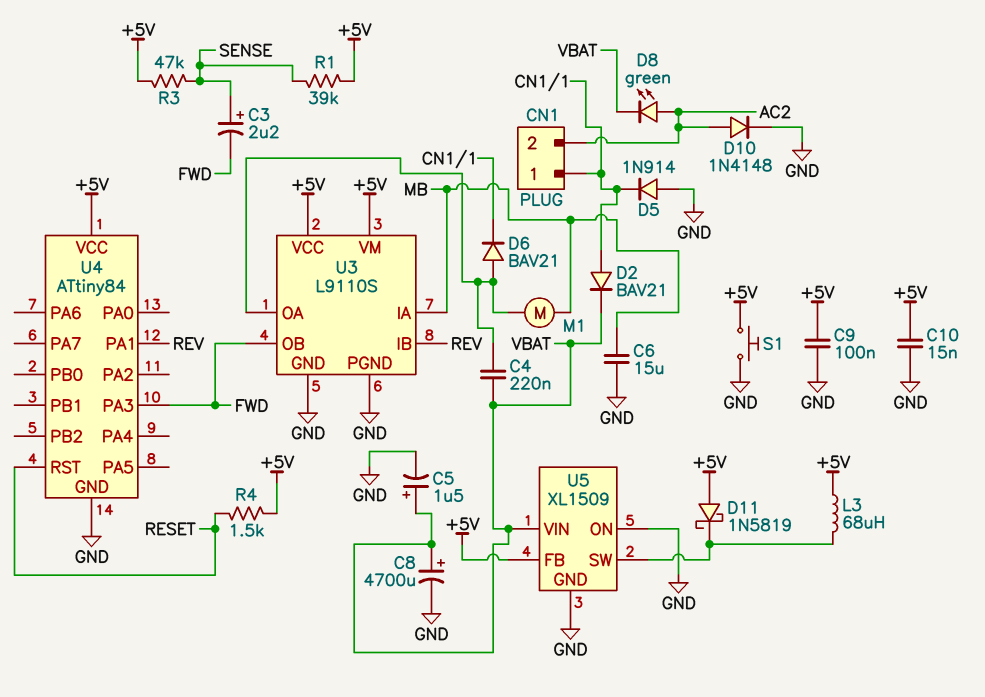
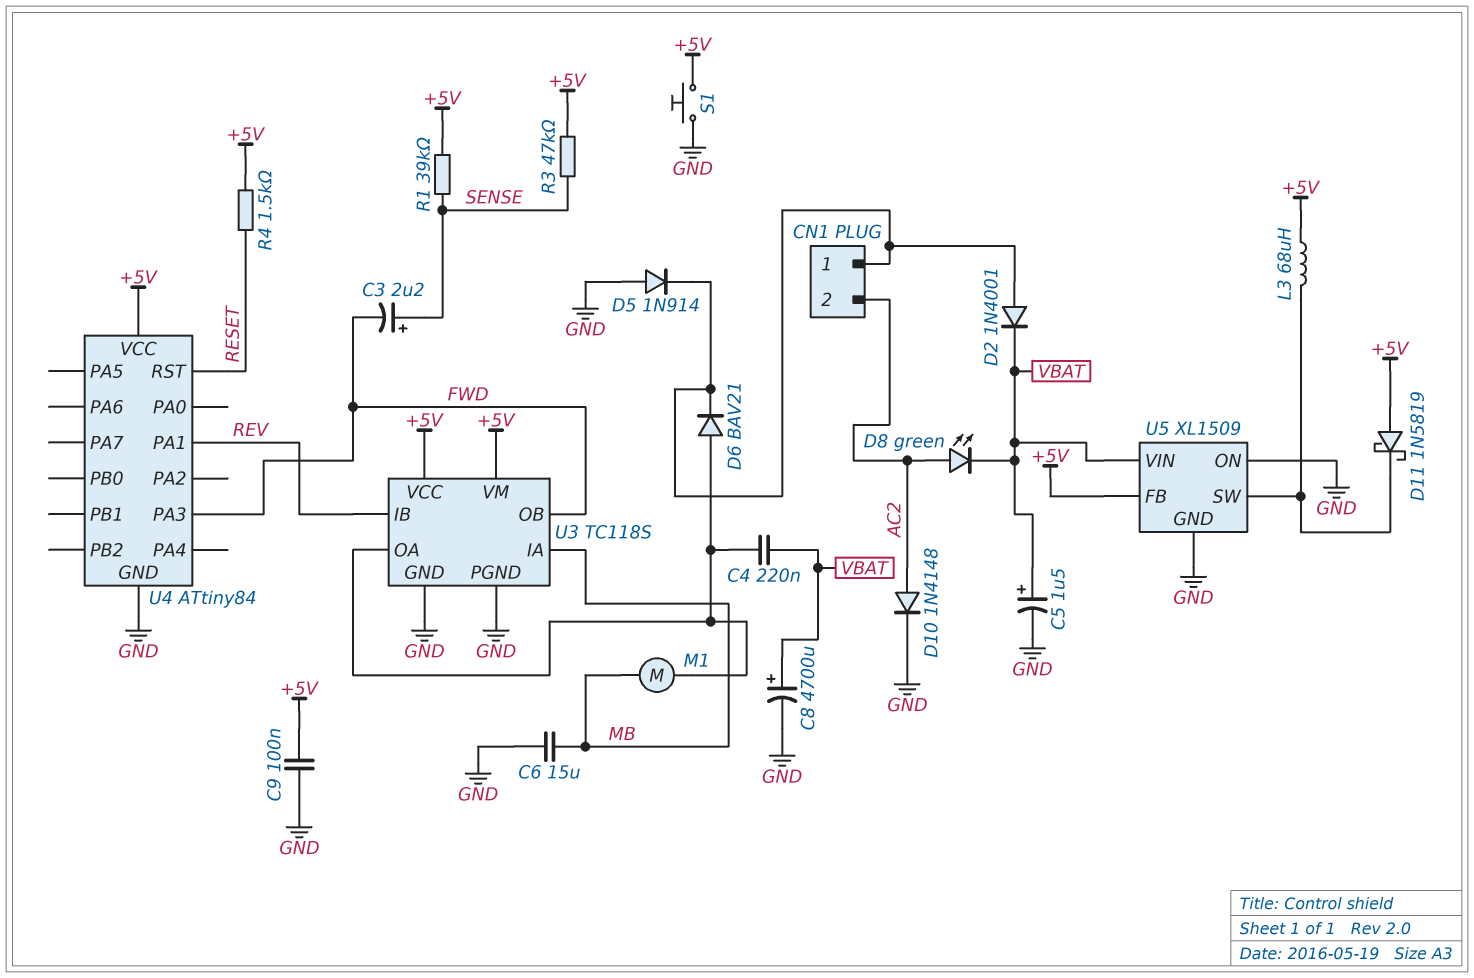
C10: 15nF (+5V, GND) -> none
D2: diode BAV21 (A CN1/1, K VBAT) -> diode 1N4001 (A CN1/1, K VBAT)
U3: L9110S -> TC118S

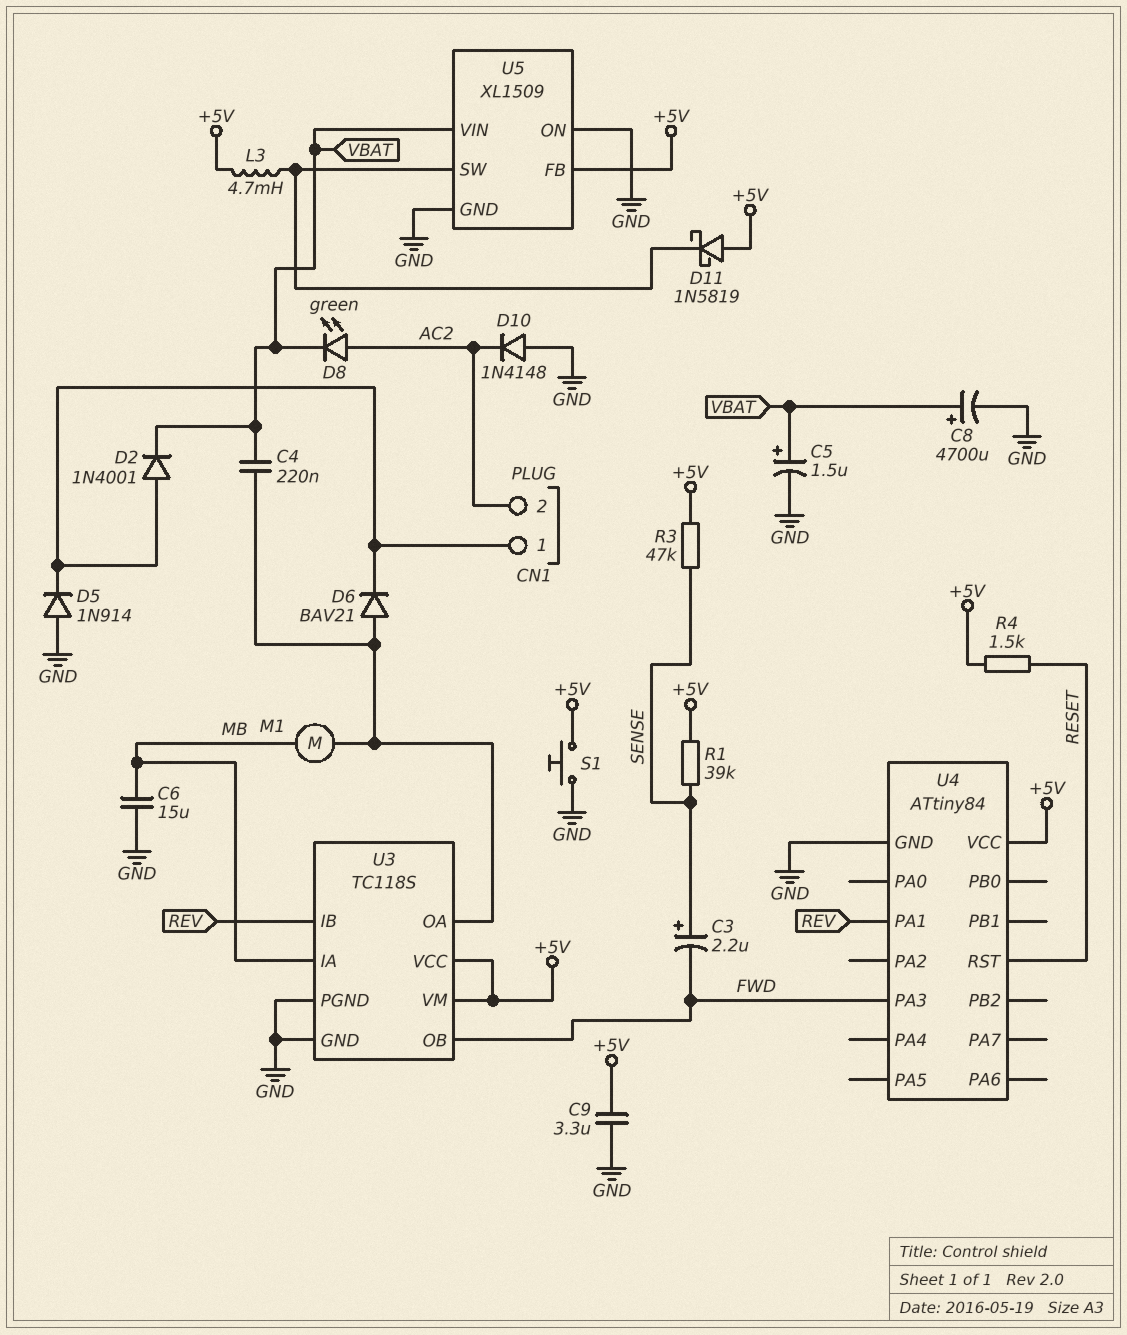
C9: 100nF (+5V, GND) -> 3.3uF (+5V, GND)
D10: diode 1N4148 (A AC2, K GND) -> diode 1N4148 (A GND, K AC2)
L3: 68uH (+5V, U5/SW) -> 4.7mH (+5V, U5/SW)

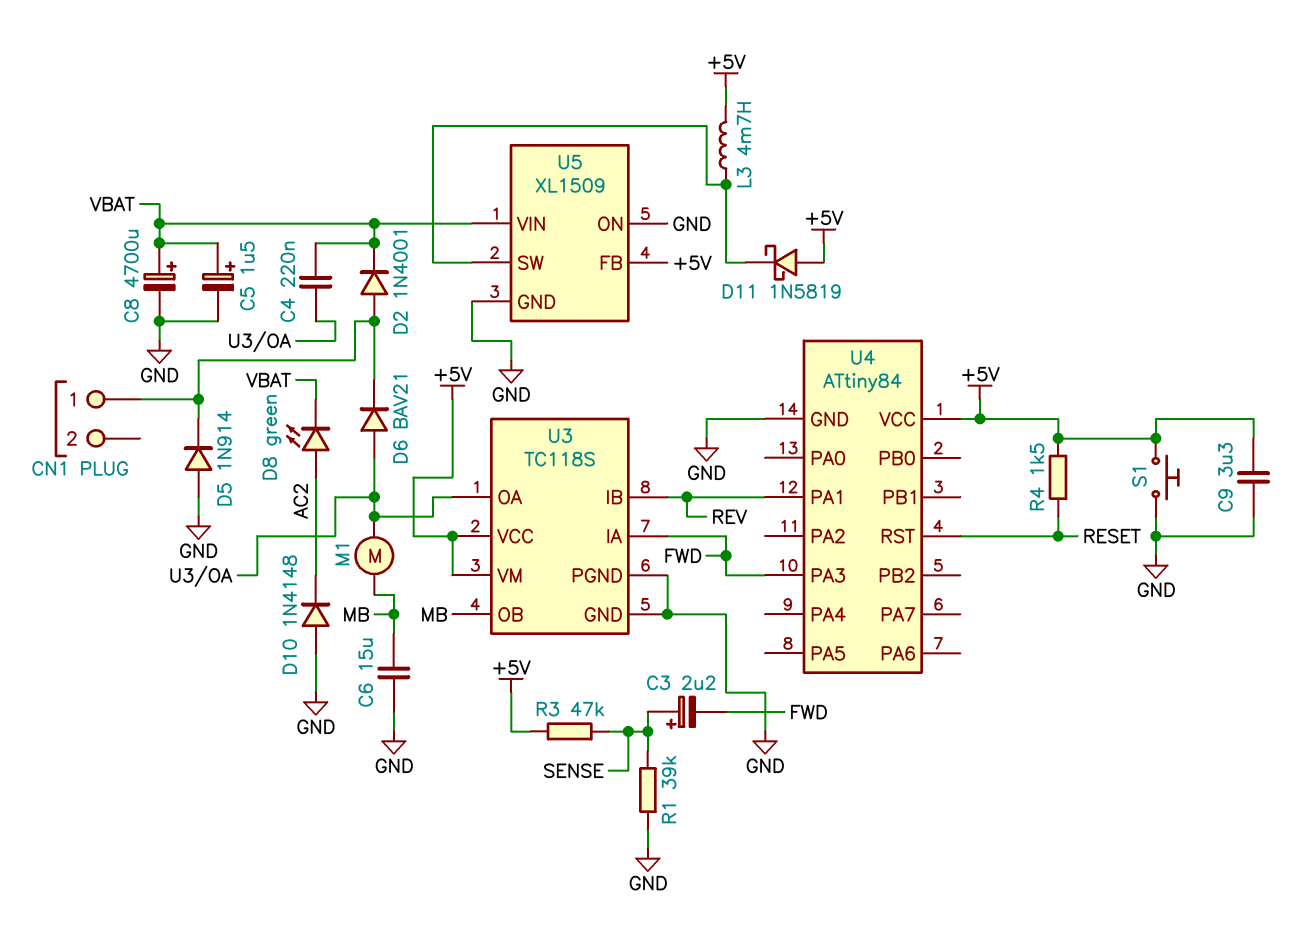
CN1 pin 2: AC2 -> none
R1: 39k (+5V, SENSE) -> 39k (GND, SENSE)
U3 pin IA: MB -> FWD
U3 pin OB: FWD -> MB

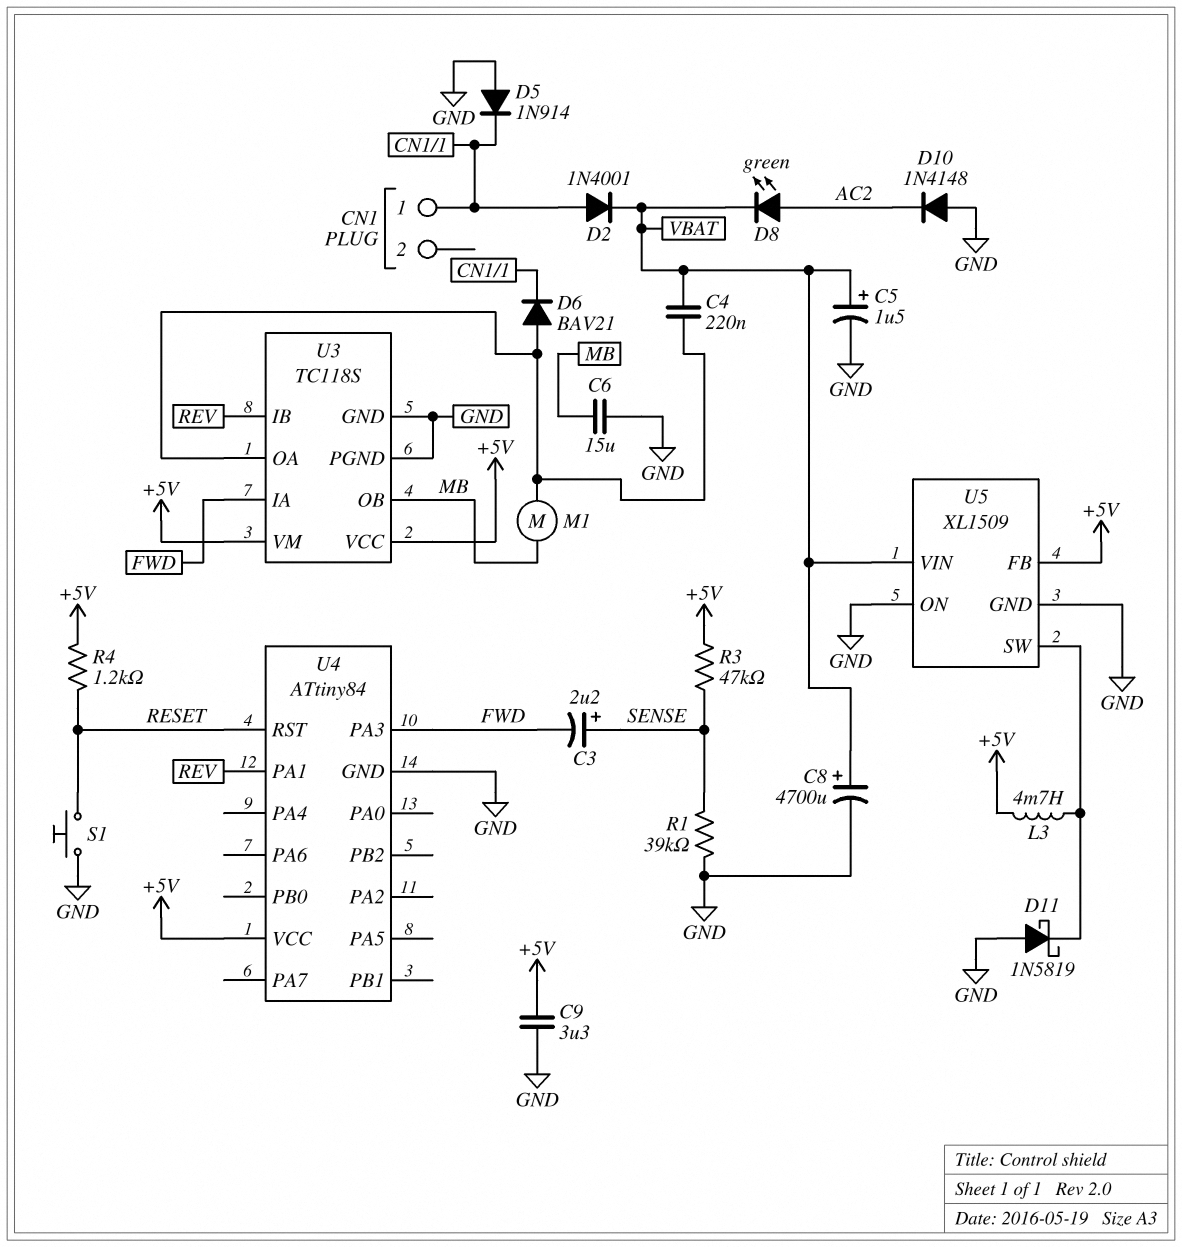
D11: schottky 1N5819 (A +5V, K U5/SW) -> schottky 1N5819 (A GND, K U5/SW)
R4: 1.5k (+5V, RESET) -> 1.2k (+5V, RESET)
S1: button (+5V, GND) -> button (GND, RESET)

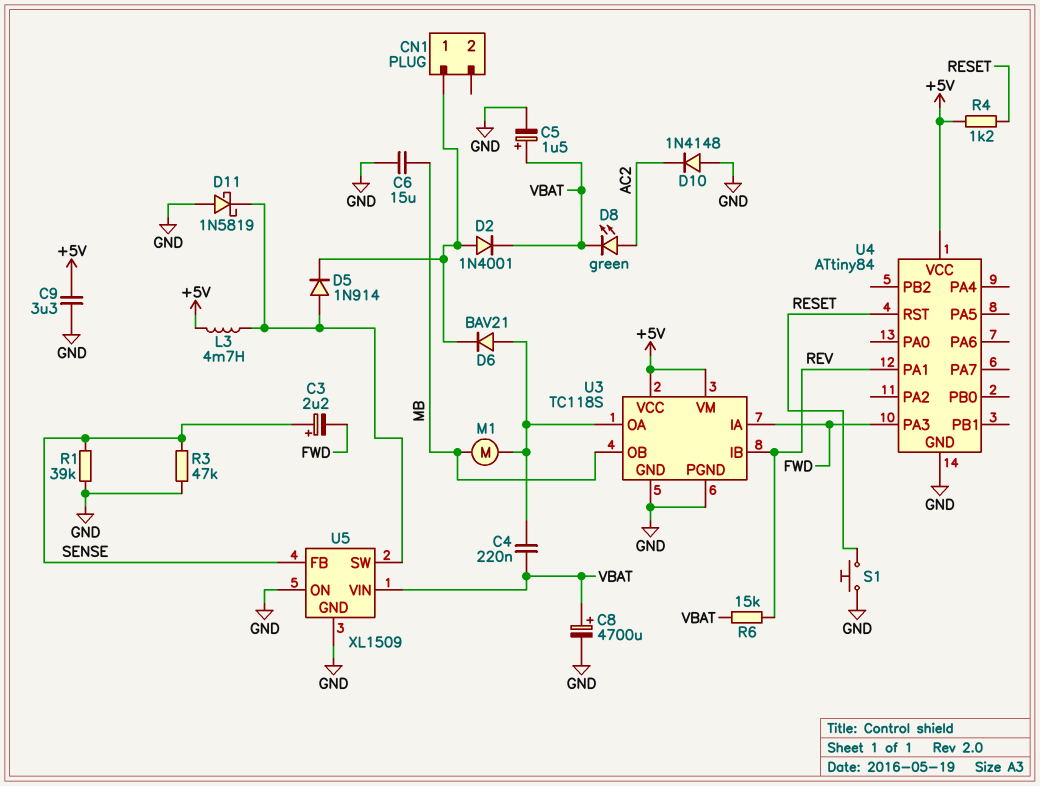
D5: diode 1N914 (A GND, K CN1/1) -> diode 1N914 (A U5/SW, K CN1/1)
R3: 47k (+5V, SENSE) -> 47k (GND, SENSE)
R6: none -> 15k (REV, VBAT)
U5 pin FB: +5V -> SENSE

